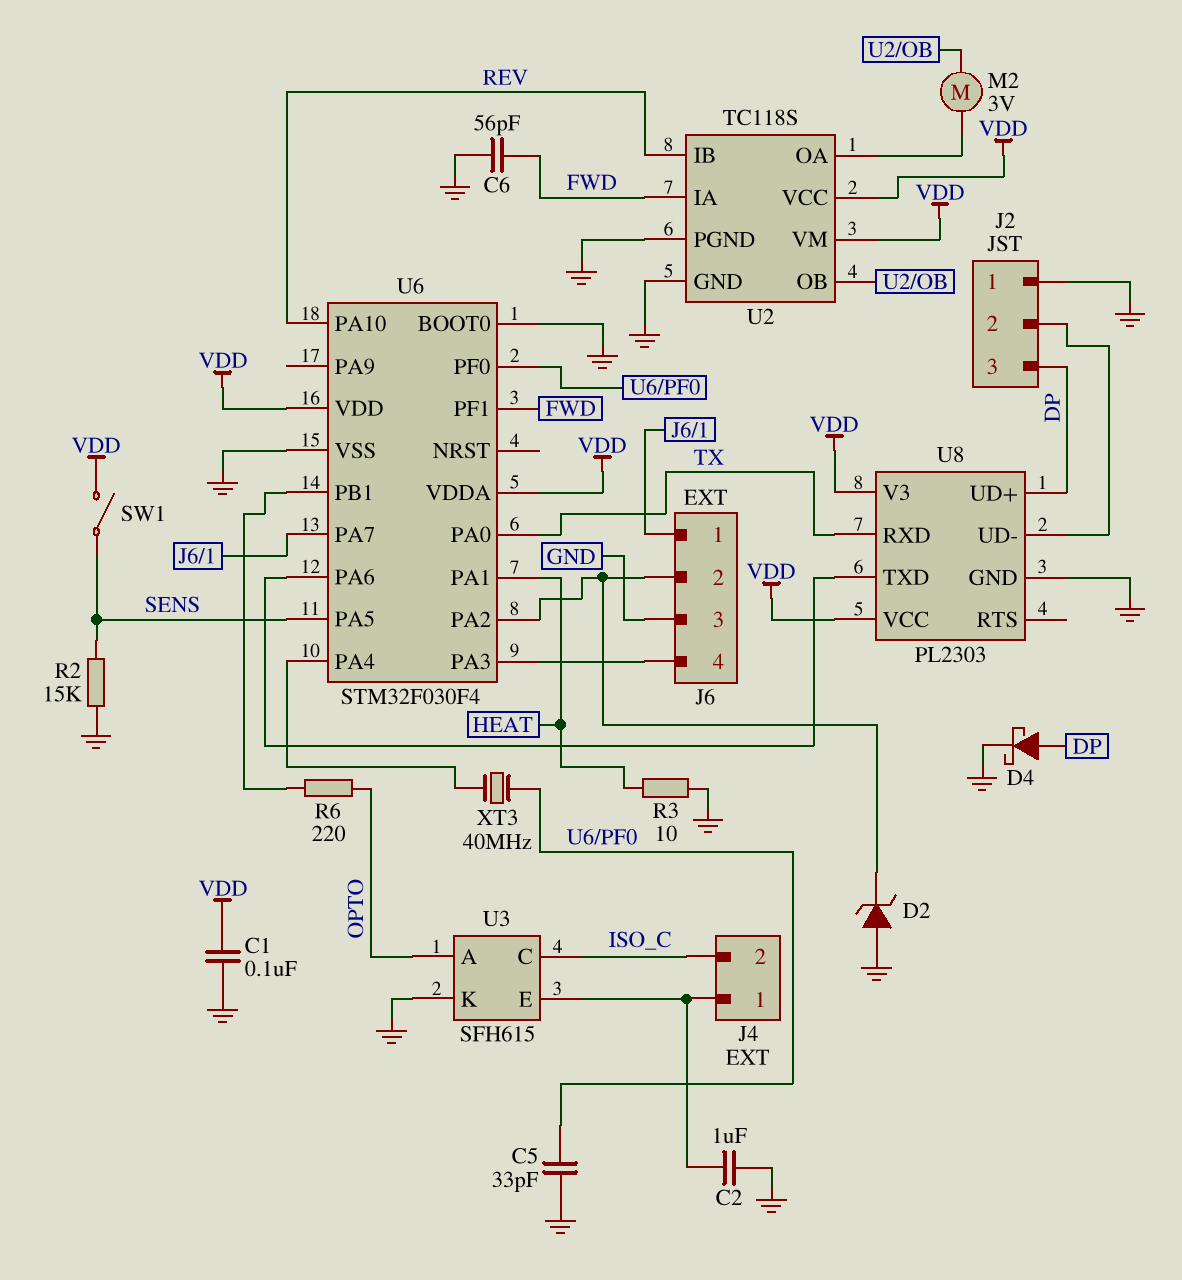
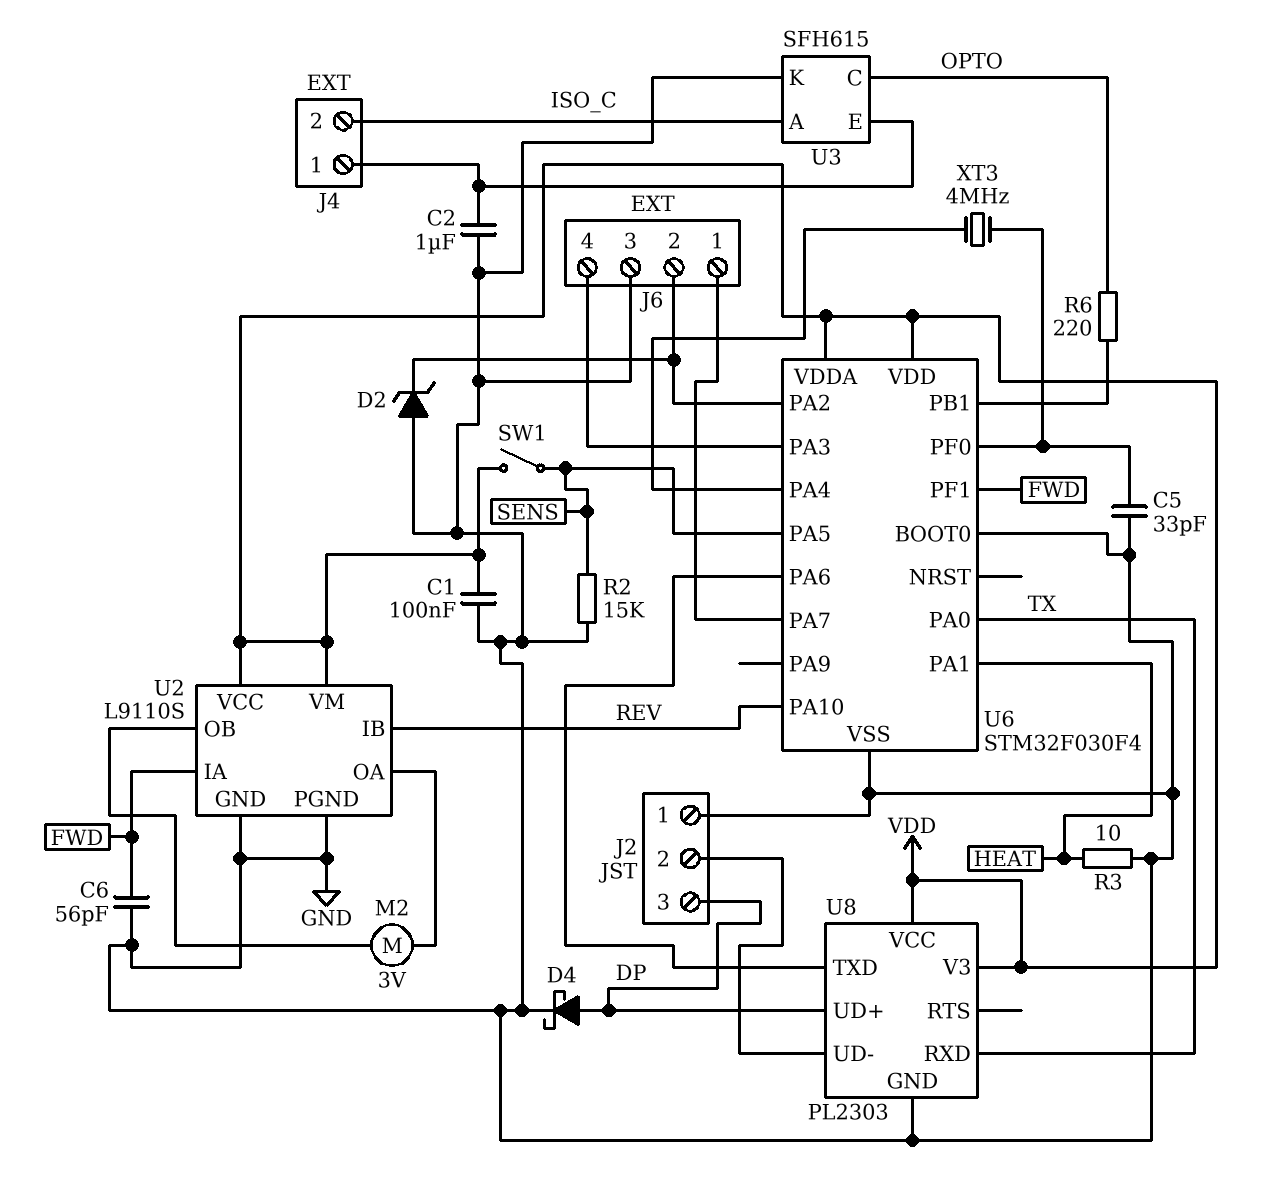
U2: TC118S -> L9110S
U3 pin A: OPTO -> ISO_C
U3 pin C: ISO_C -> OPTO
XT3: 40MHz (U6/PA4, U6/PF0) -> 4MHz (U6/PA4, U6/PF0)

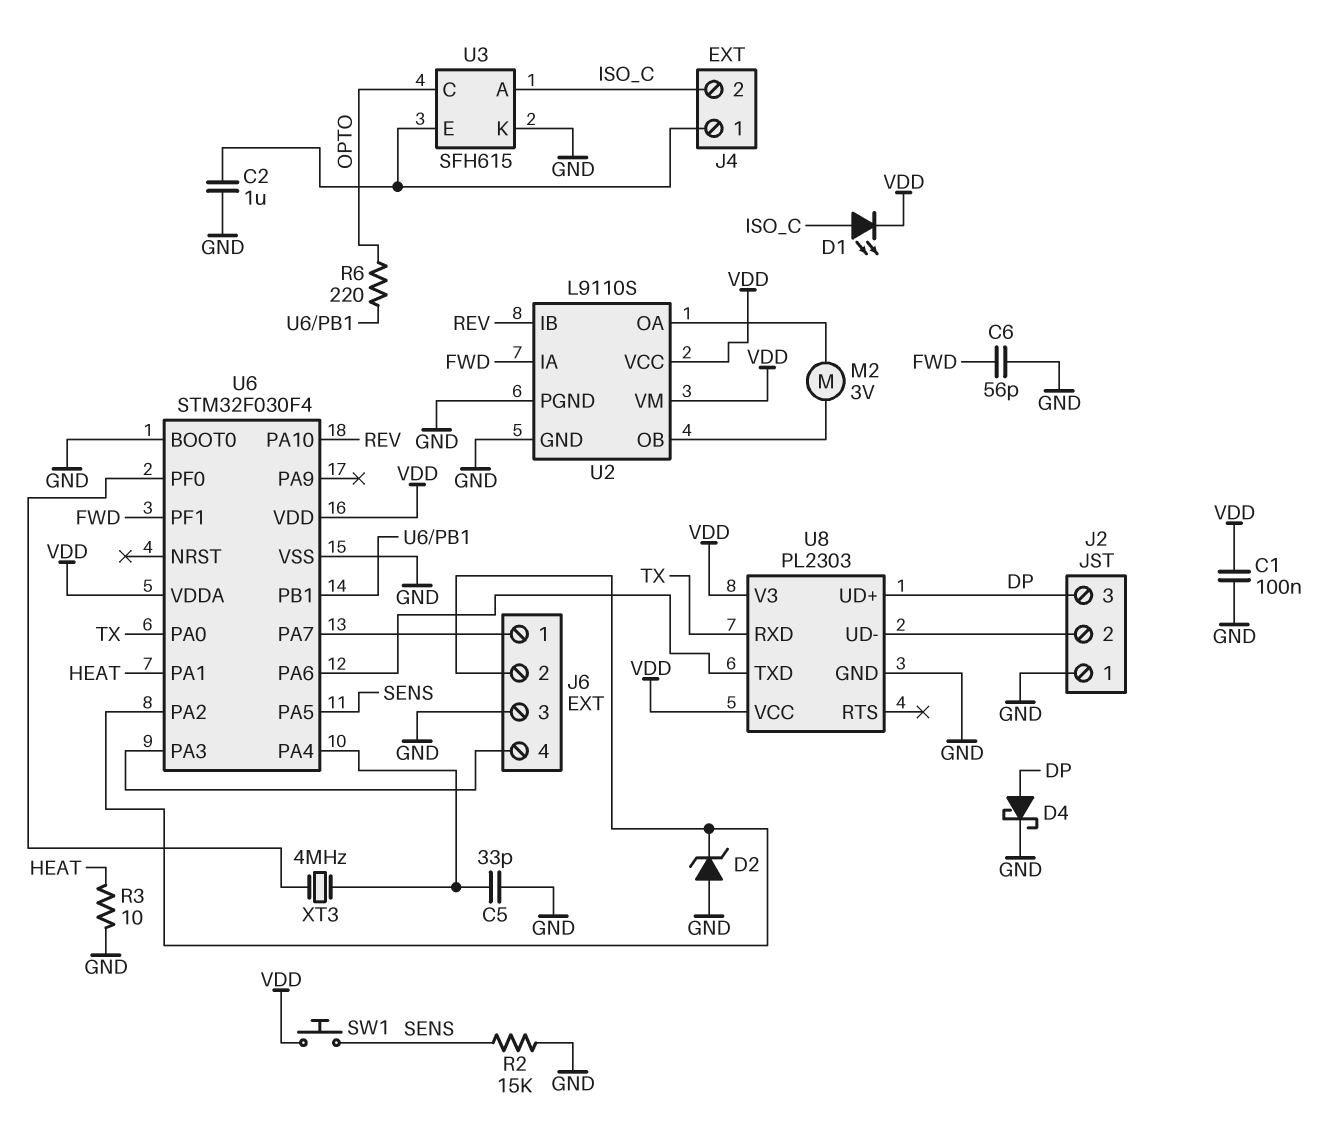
C5: 33pF (GND, U6/PF0) -> 33pF (GND, U6/PA4)
D1: none -> LED (A ISO_C, K VDD)
SW1: switch (SENS, VDD) -> button (SENS, VDD)

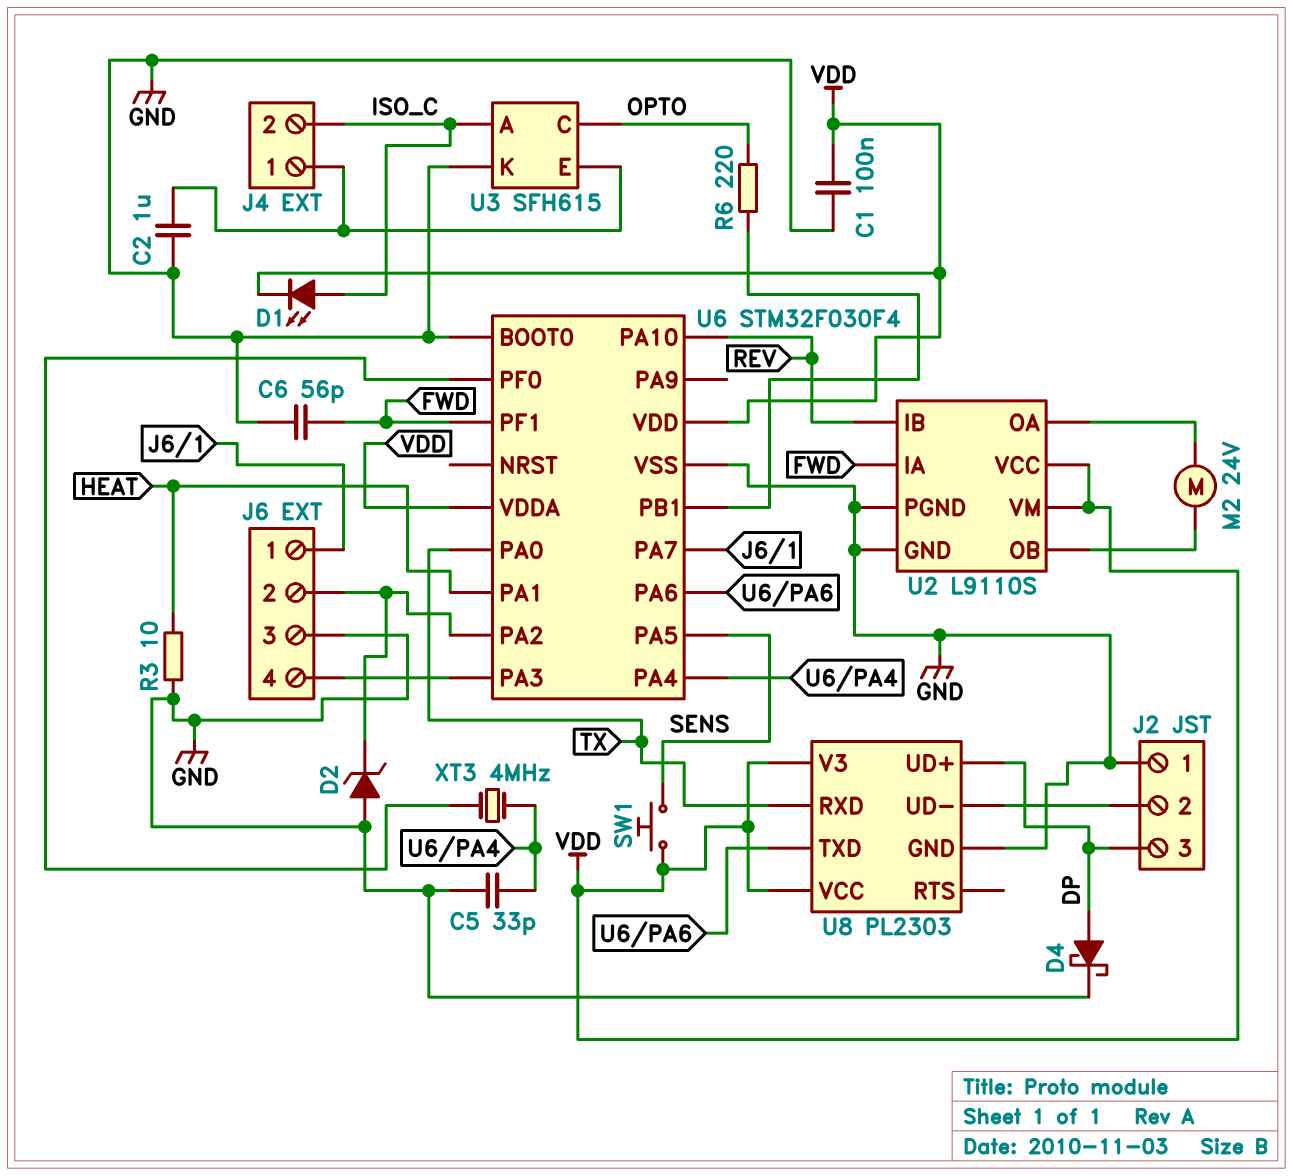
M2: motor 3V (U2/OA, U2/OB) -> motor 24V (U2/OA, U2/OB)
R2: 15k (GND, SENS) -> none

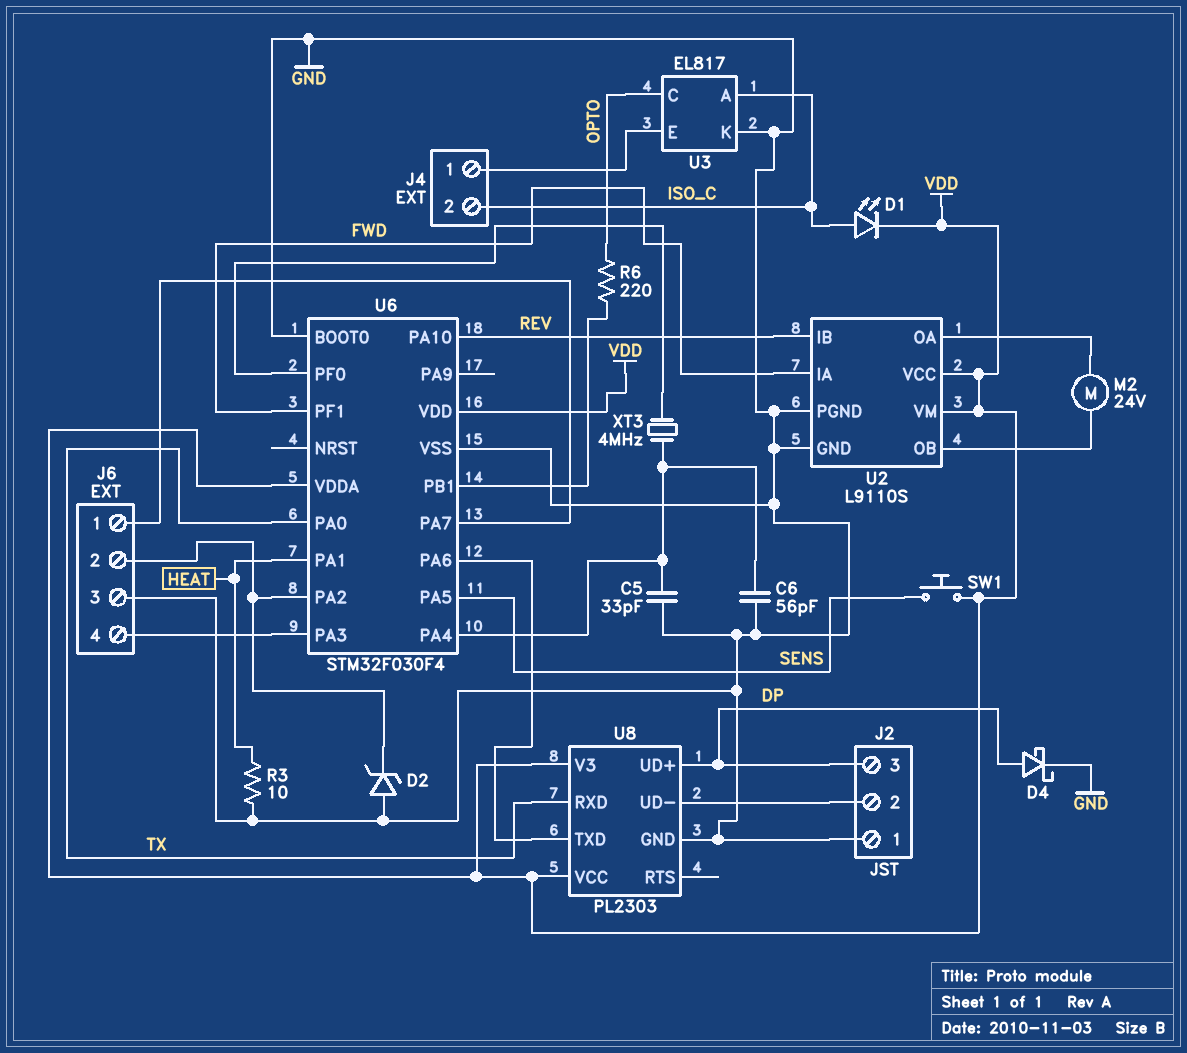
C1: 100nF (GND, VDD) -> none
C2: 1uF (GND, J4/1) -> none
C6: 56pF (FWD, GND) -> 56pF (GND, U6/PA4)
U3: SFH615 -> EL817

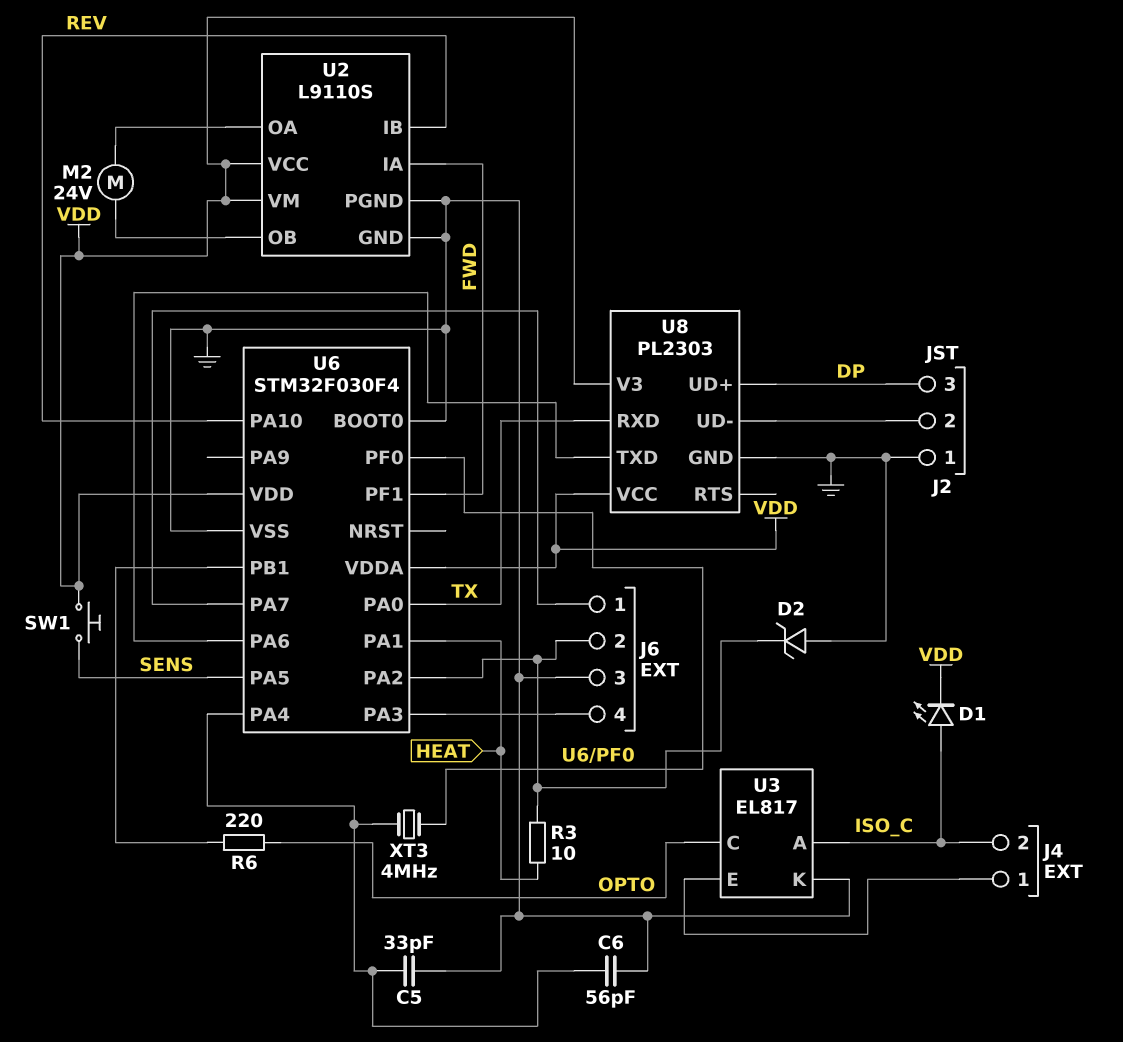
D4: schottky (A DP, K GND) -> none
R3: 10 (GND, HEAT) -> 10 (HEAT, J6/2)

